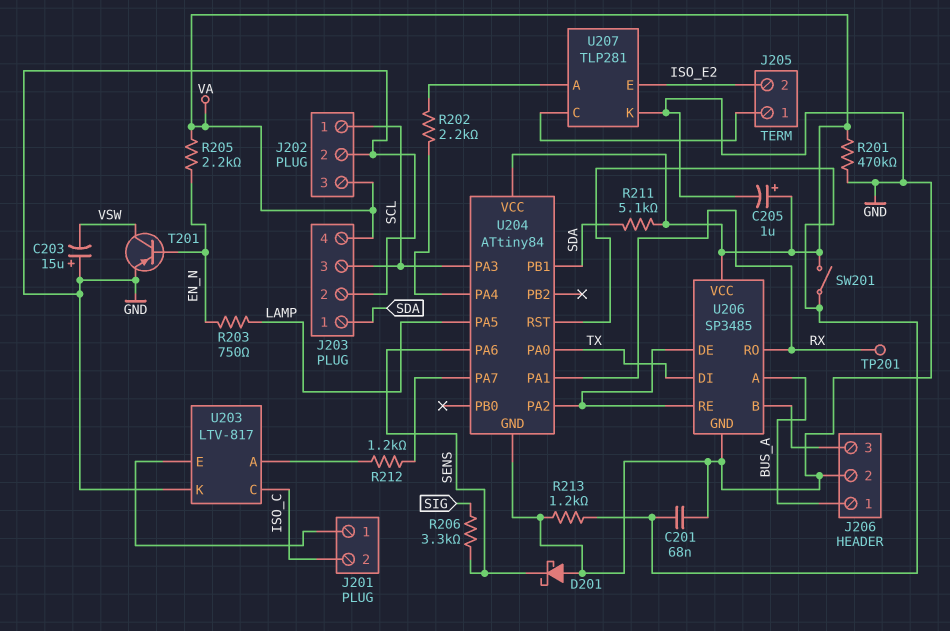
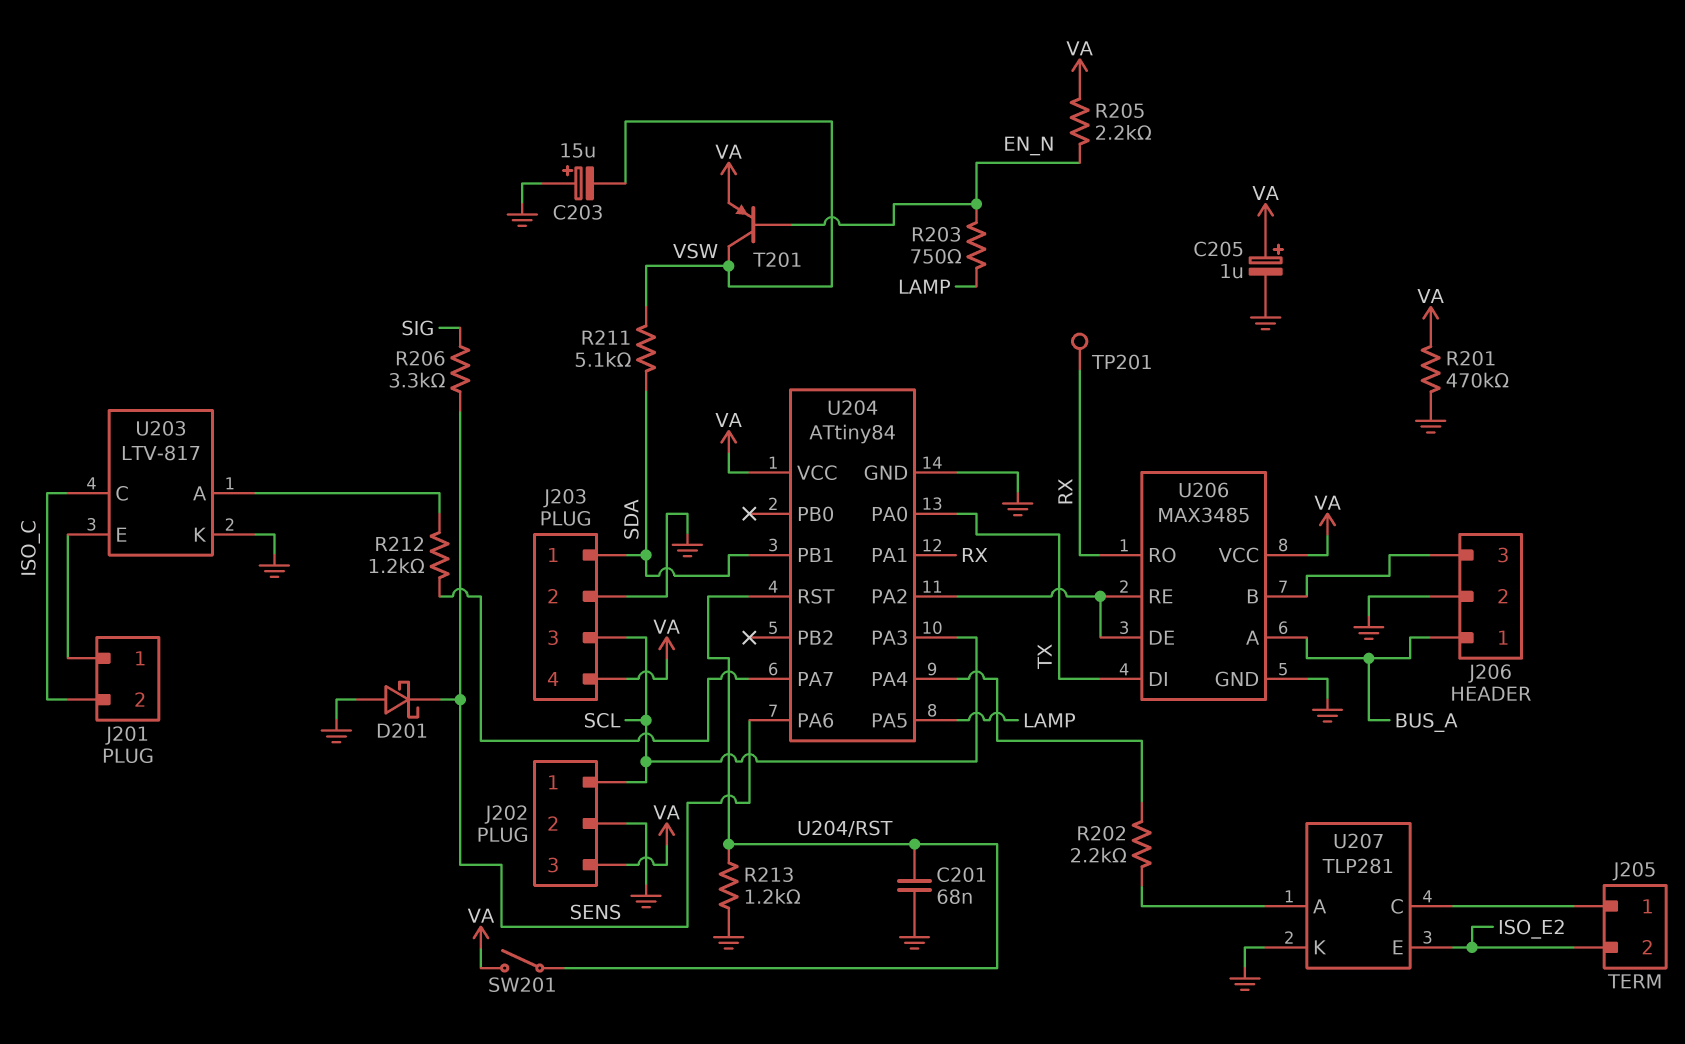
R211: 5.1k (SDA, VA) -> 5.1k (SDA, VSW)
T201: PNP (B EN_N, C VSW, E GND) -> PNP (B EN_N, C VSW, E VA)
U206: SP3485 -> MAX3485

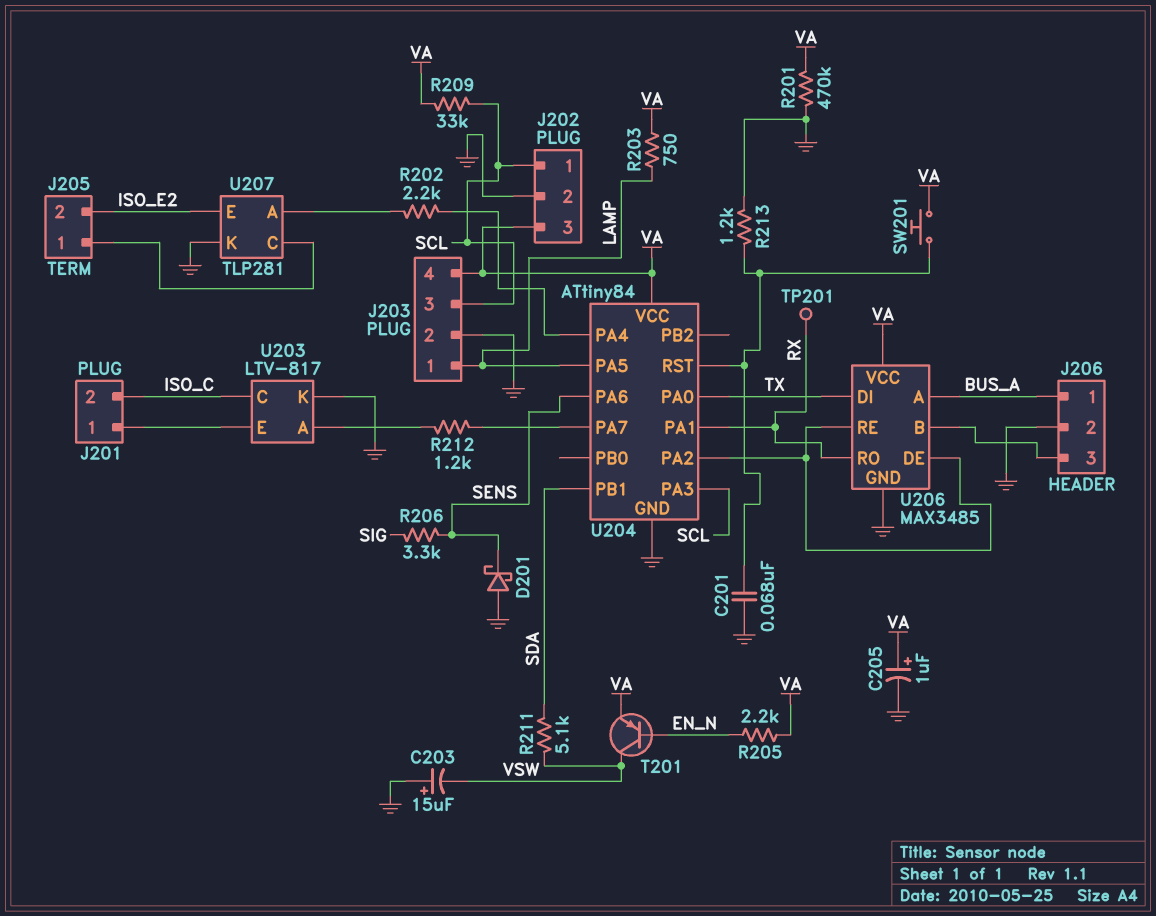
J203 pin 1: SDA -> LAMP
R203: 750 (EN_N, LAMP) -> 750 (LAMP, VA)
R209: none -> 33k (SCL, VA)
SW201: switch (U204/RST, VA) -> button (U204/RST, VA)

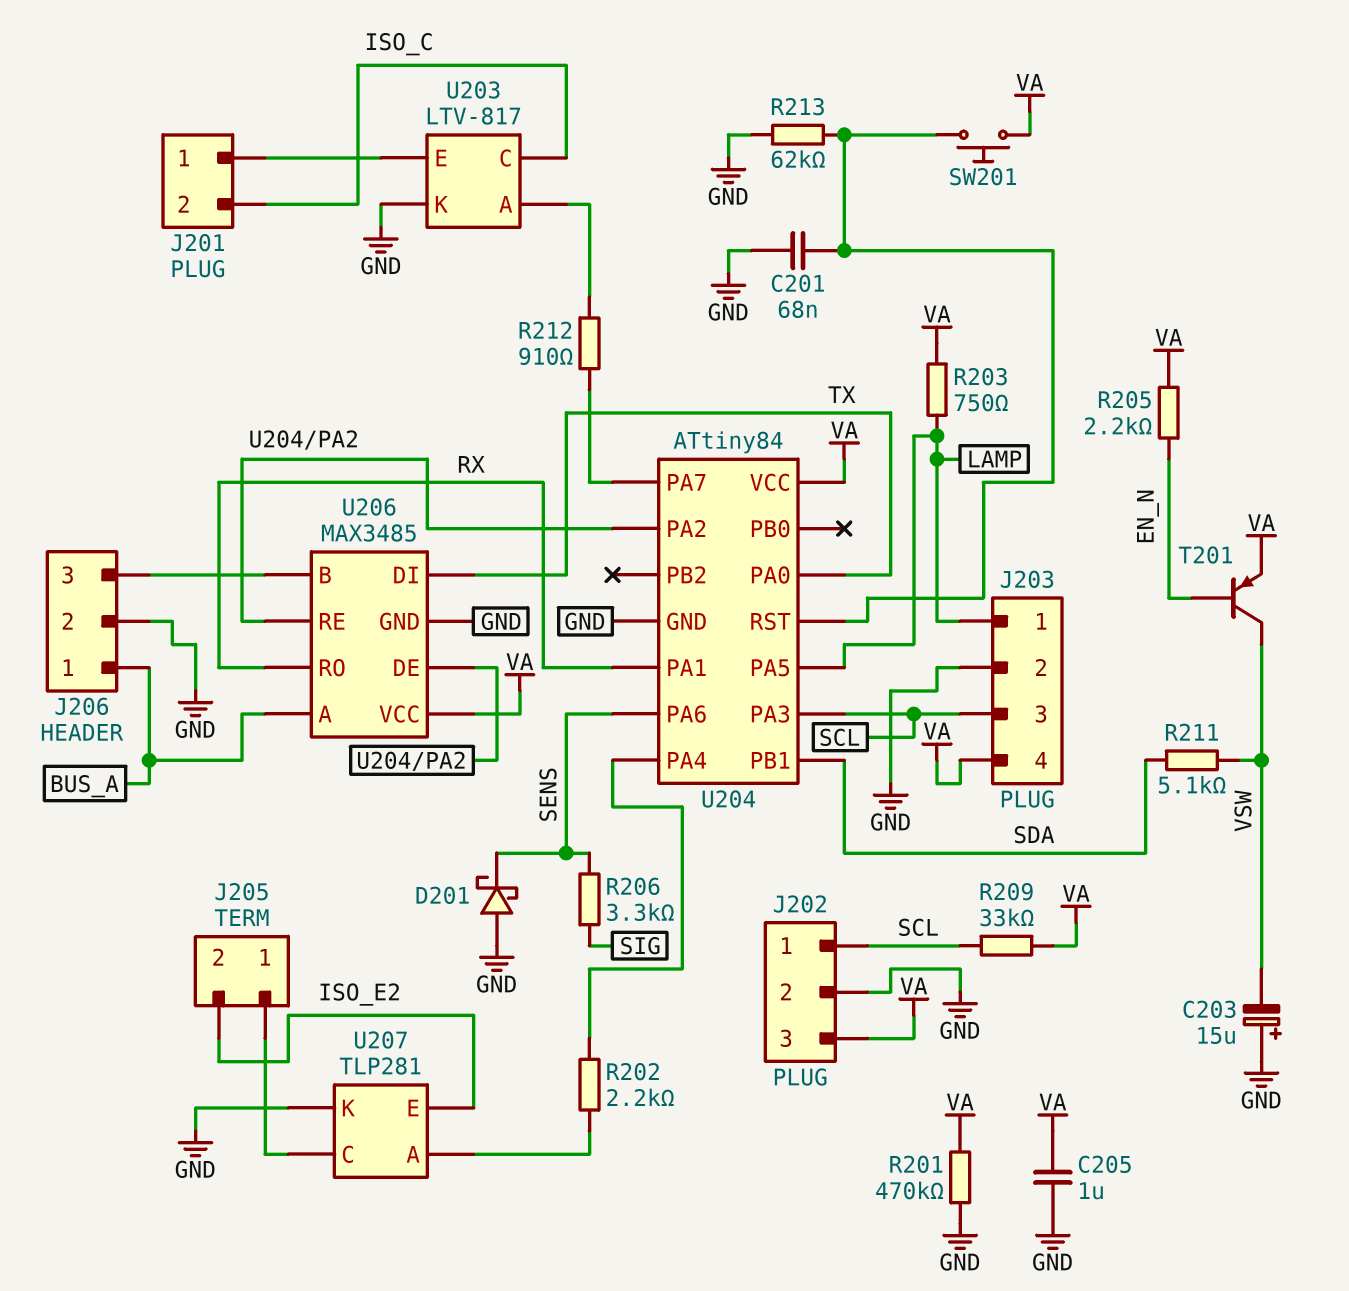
C205: 1uF (plus VA, minus GND) -> 1uF (GND, VA)
R212: 1.2k (U203/A, U204/PA7) -> 910 (U203/A, U204/PA7)
R213: 1.2k (GND, U204/RST) -> 62k (GND, U204/RST)
TP201: test point (RX) -> none

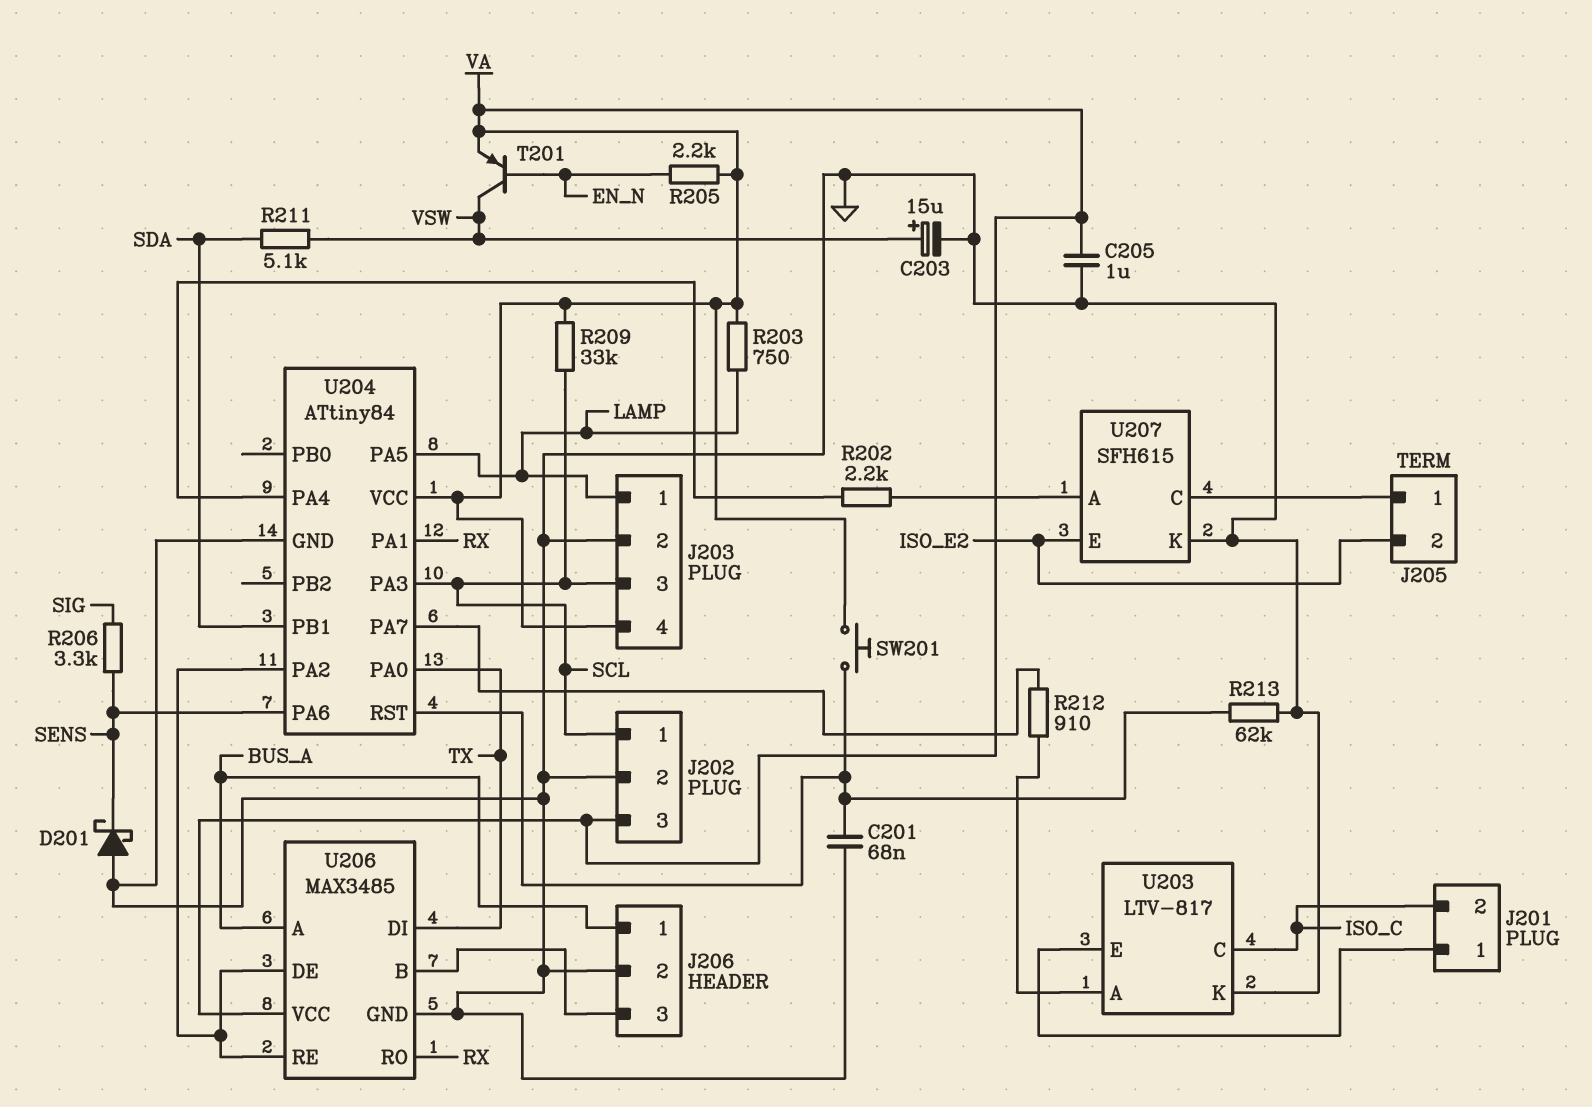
C203: 15uF (plus GND, minus VSW) -> 15uF (plus VSW, minus GND)
R201: 470k (GND, VA) -> none
U207: TLP281 -> SFH615

